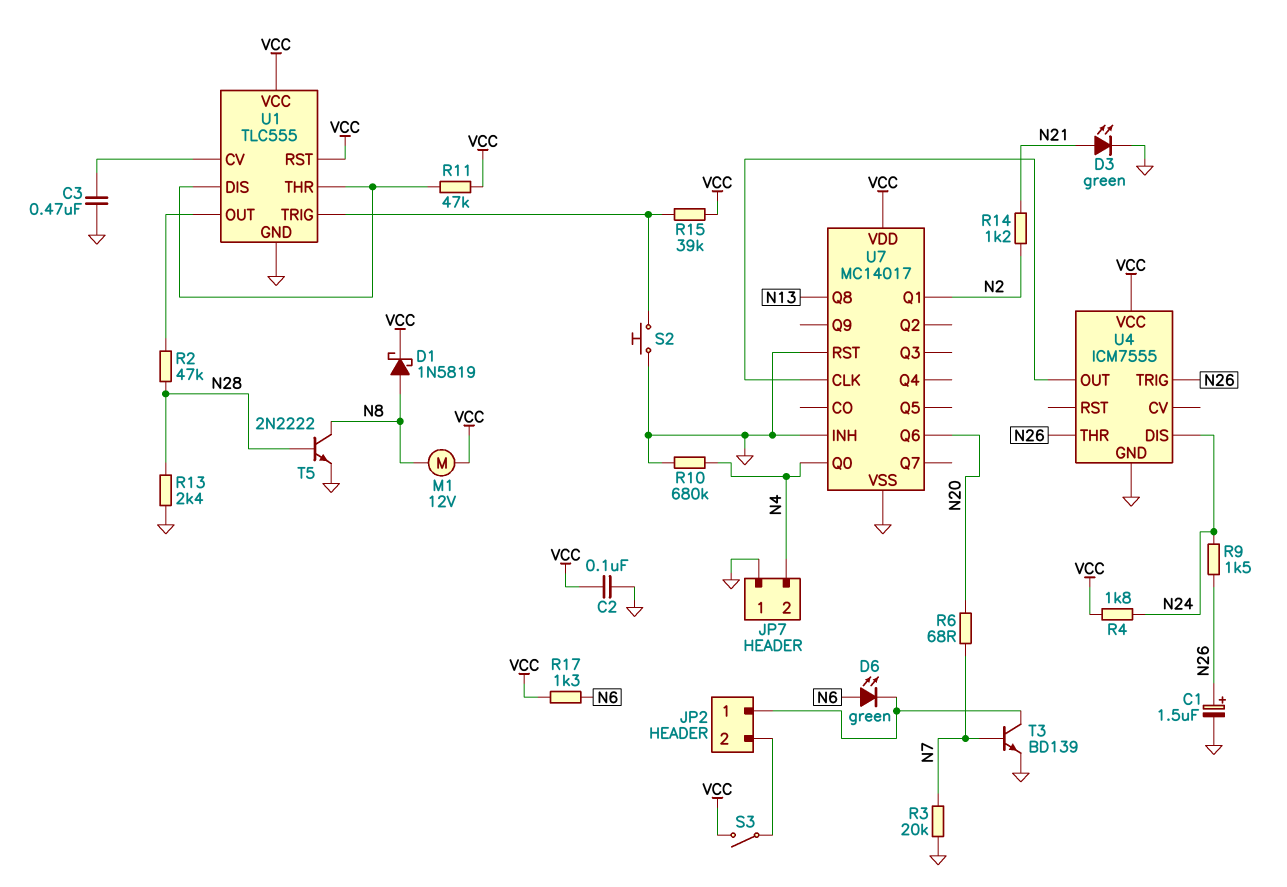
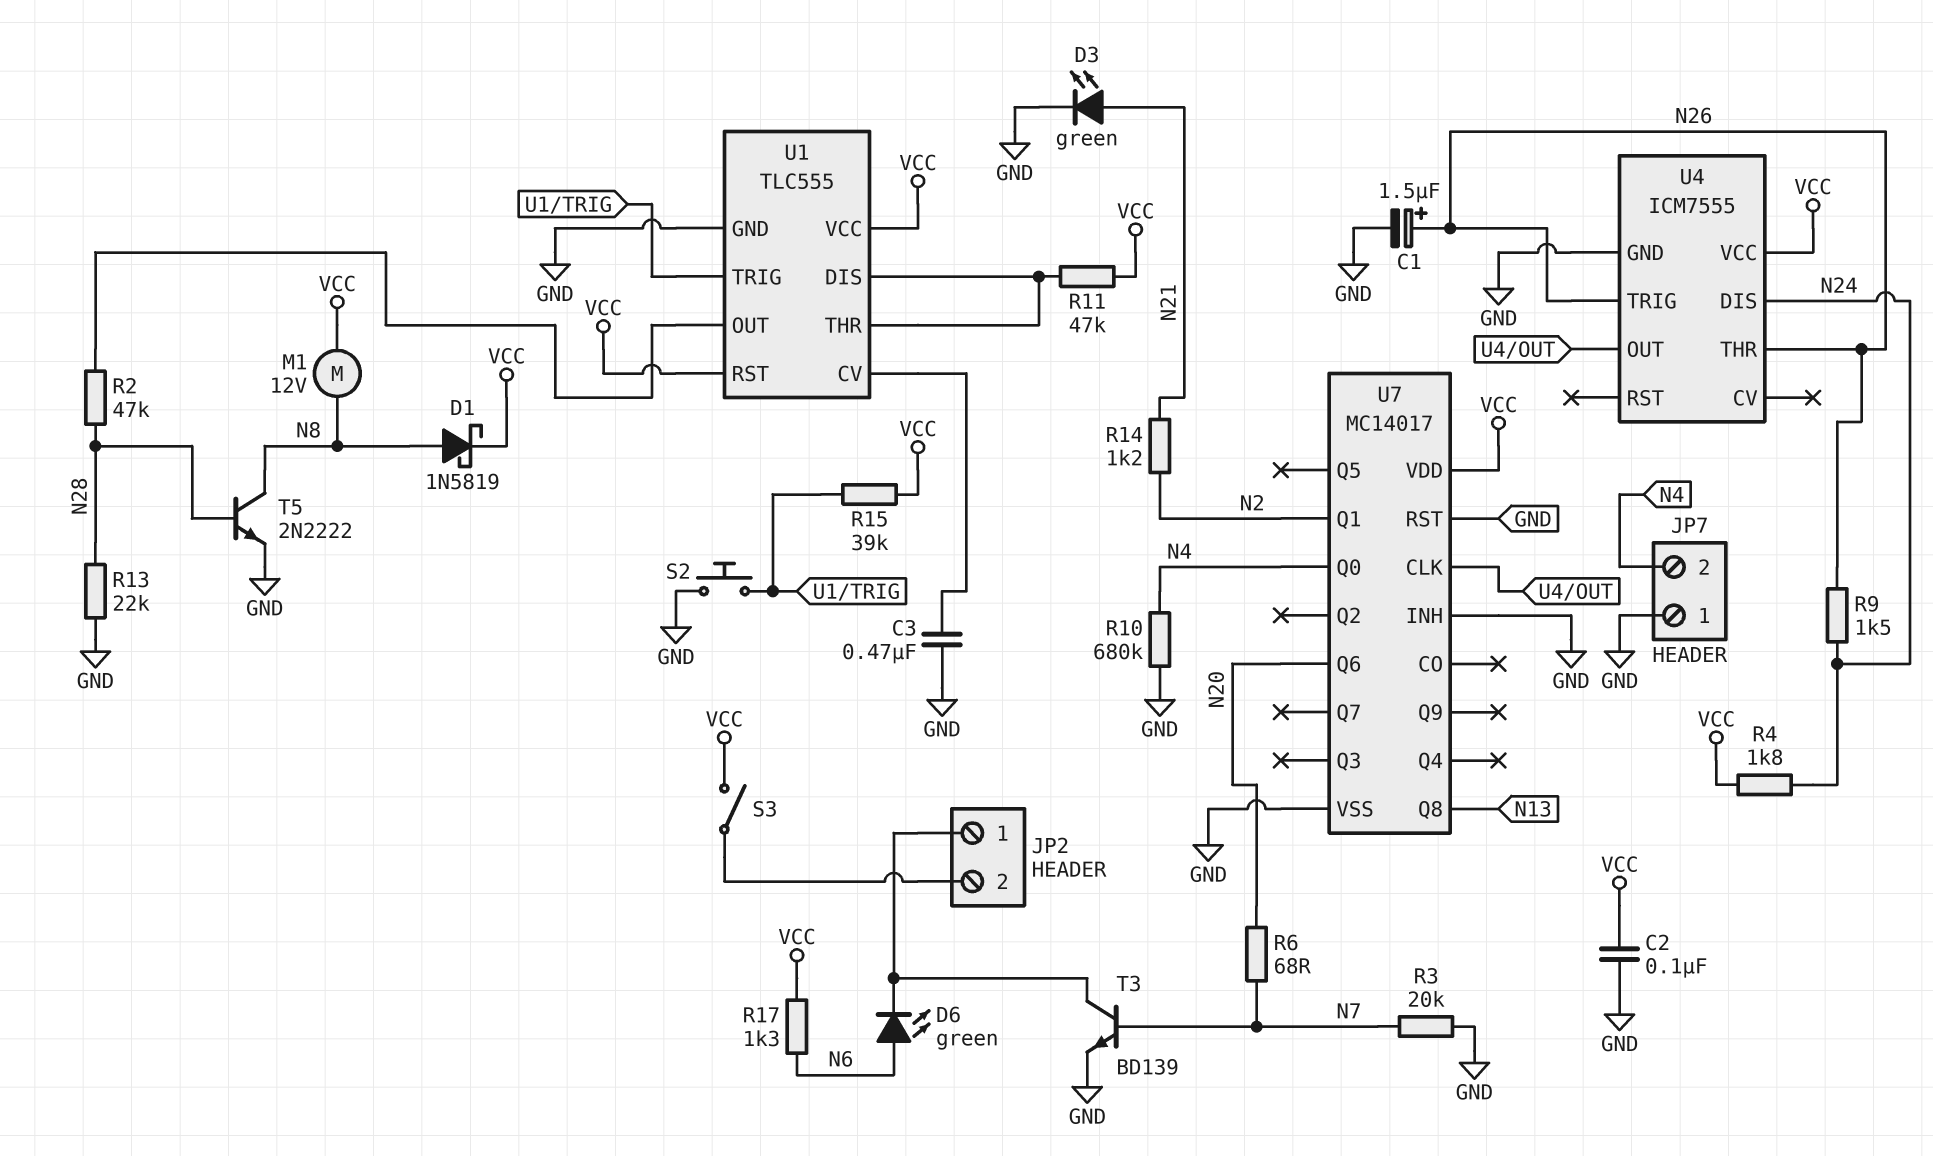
R13: 2.4k (GND, N28) -> 22k (GND, N28)

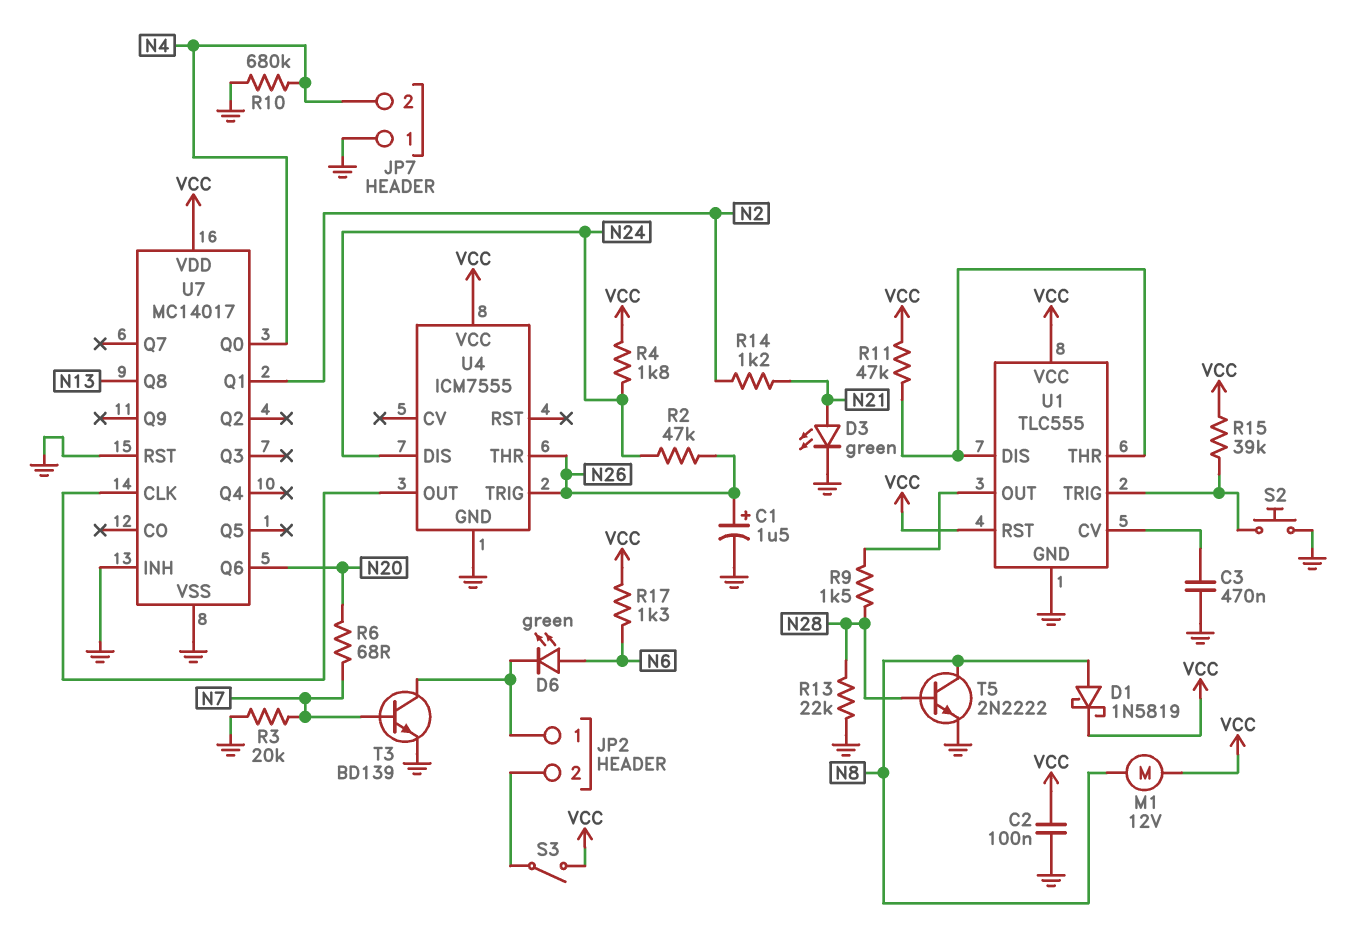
R2: 47k (N28, U1/OUT) -> 47k (N24, N26)
R9: 1.5k (N24, N26) -> 1.5k (N28, U1/OUT)

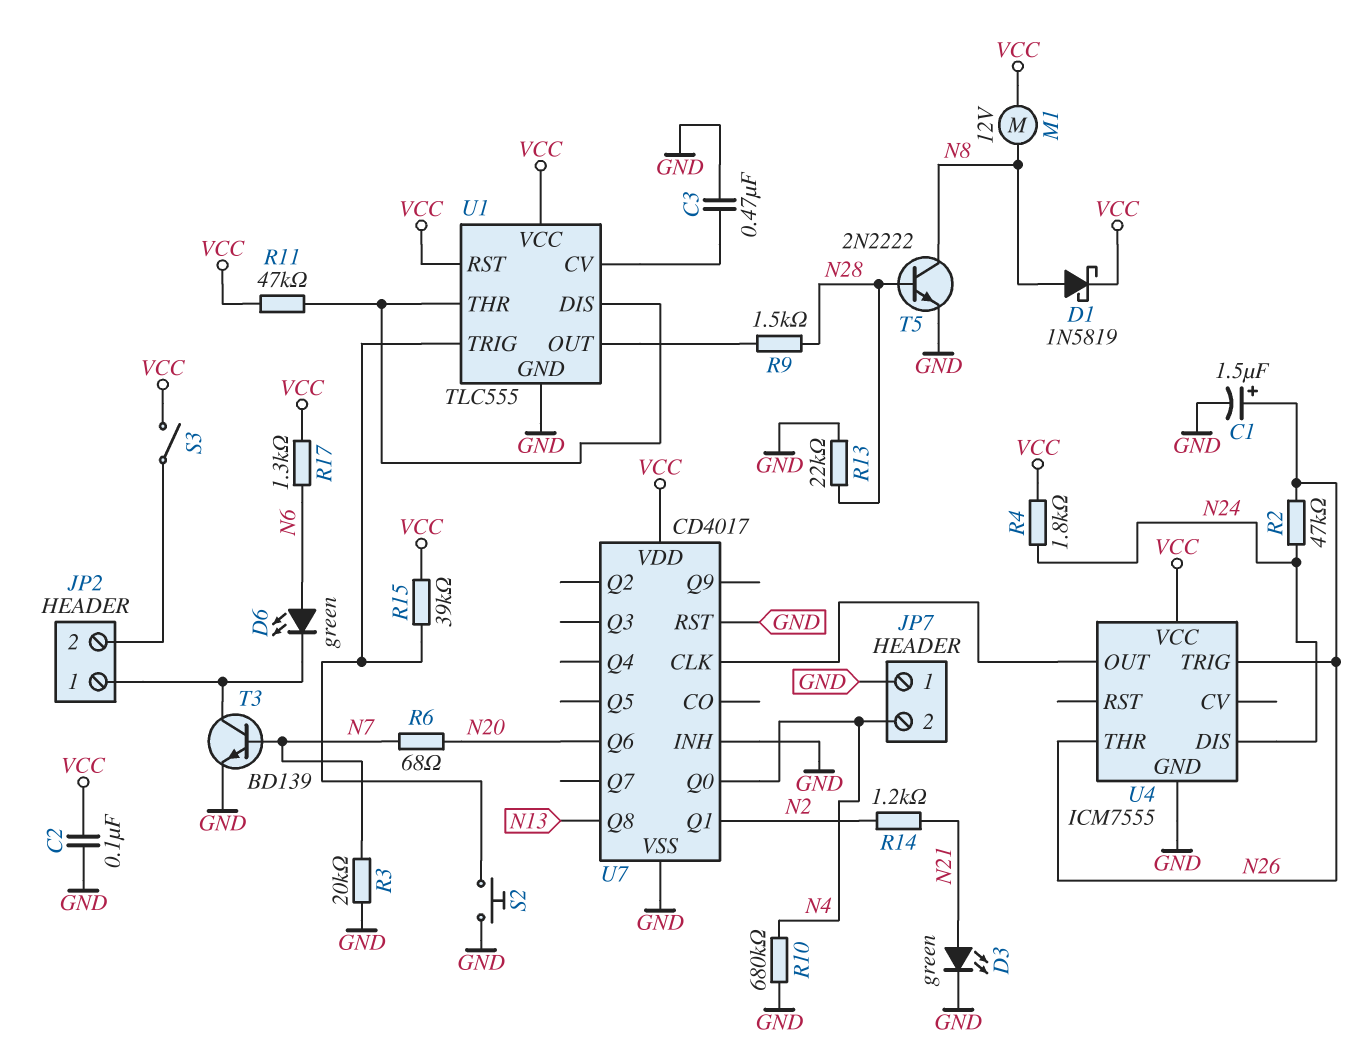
U7: MC14017 -> CD4017

